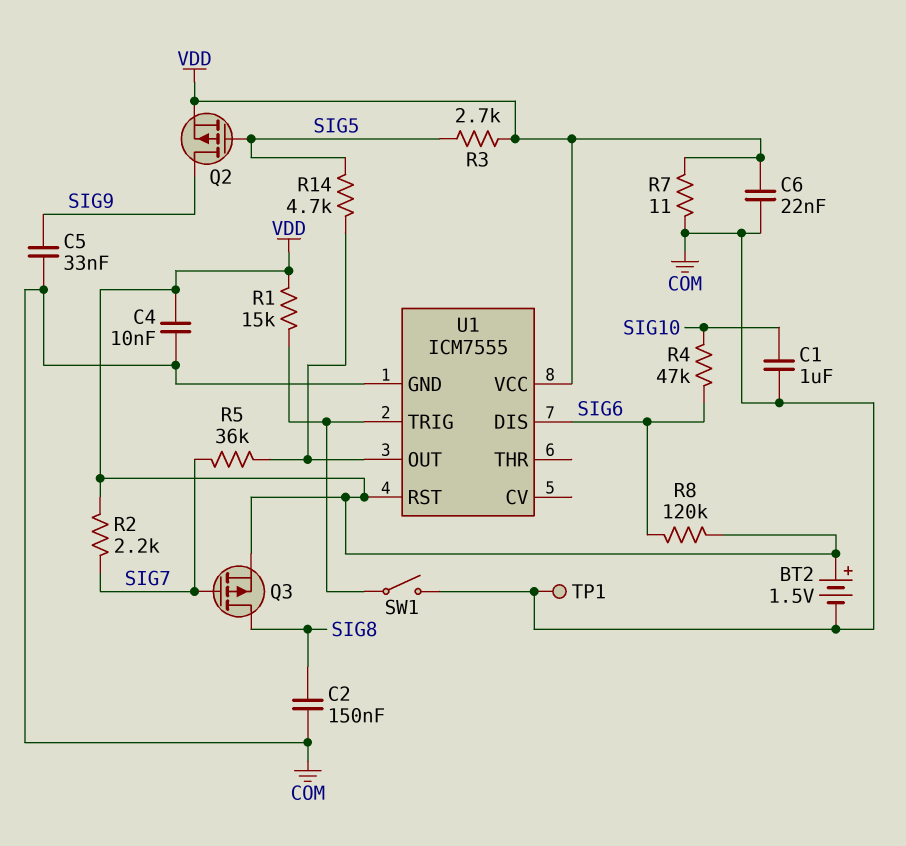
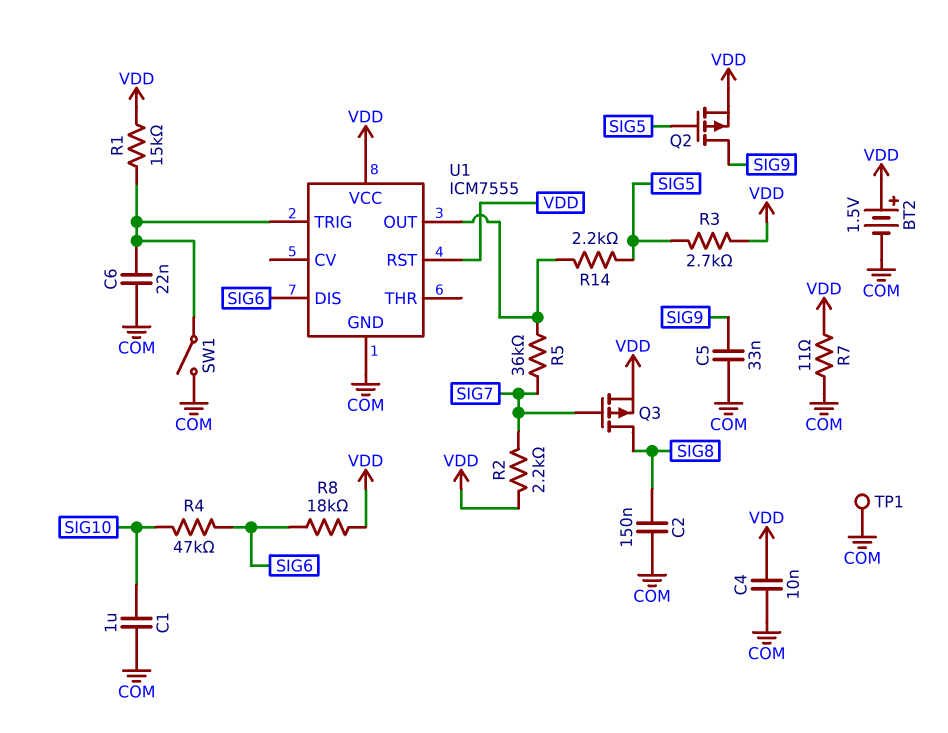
C6: 22nF (COM, VDD) -> 22nF (COM, U1/TRIG)
R8: 120k (SIG6, VDD) -> 18k (SIG6, VDD)
R14: 4.7k (SIG5, U1/OUT) -> 2.2k (SIG5, U1/OUT)

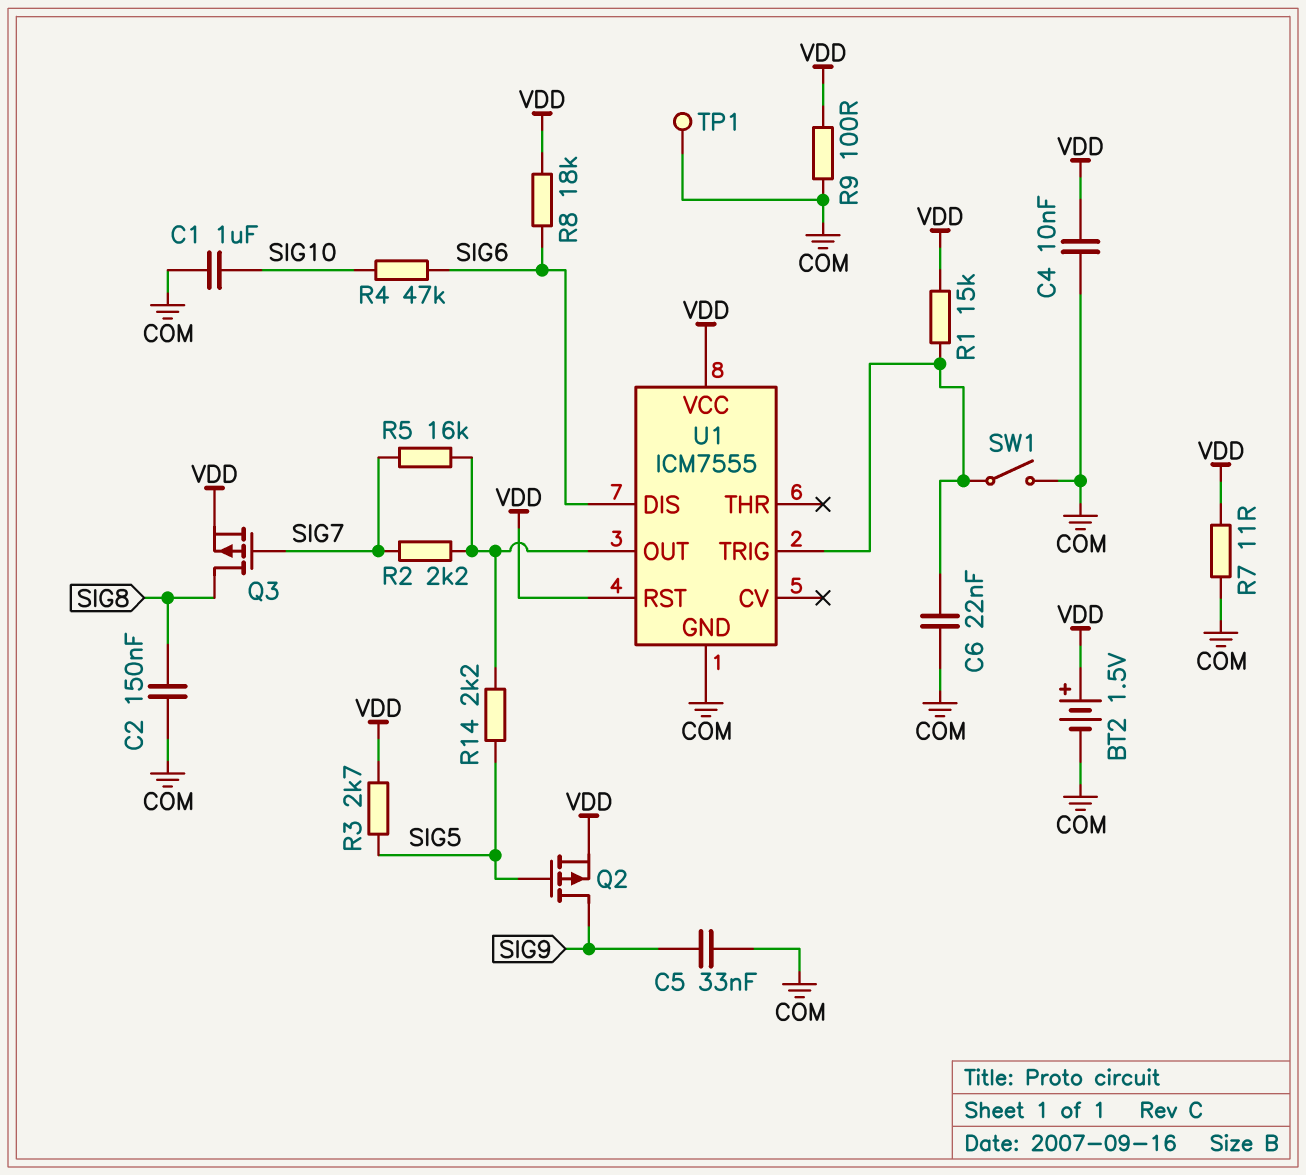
R2: 2.2k (SIG7, VDD) -> 2.2k (SIG7, U1/OUT)
R5: 36k (SIG7, U1/OUT) -> 16k (SIG7, U1/OUT)
R9: none -> 100 (COM, VDD)

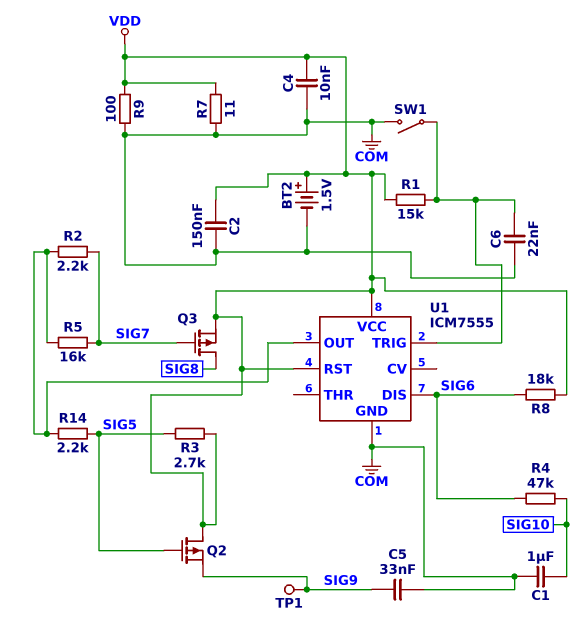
C2: 150nF (COM, SIG8) -> 150nF (COM, VDD)
Q2: PMOS (G SIG5, D SIG9, S VDD) -> PMOS (G SIG5, D VDD, S SIG9)
TP1: test point (COM) -> test point (SIG9)

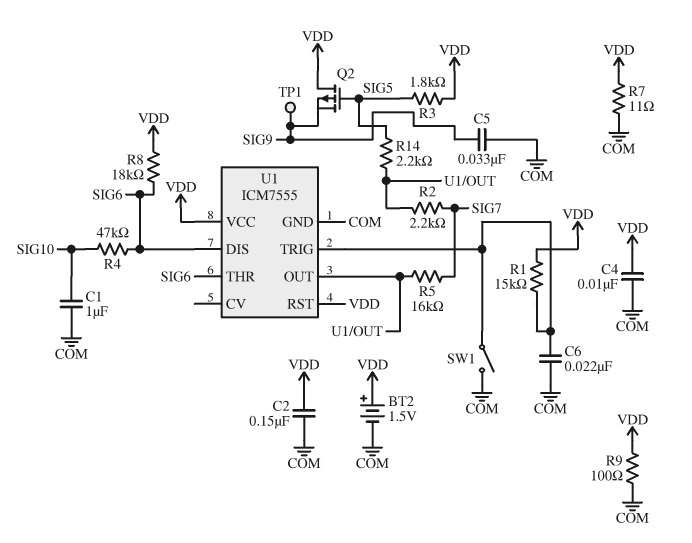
Q3: PMOS (G SIG7, D SIG8, S VDD) -> none
R3: 2.7k (SIG5, VDD) -> 1.8k (SIG5, VDD)
U1 pin THR: none -> SIG6

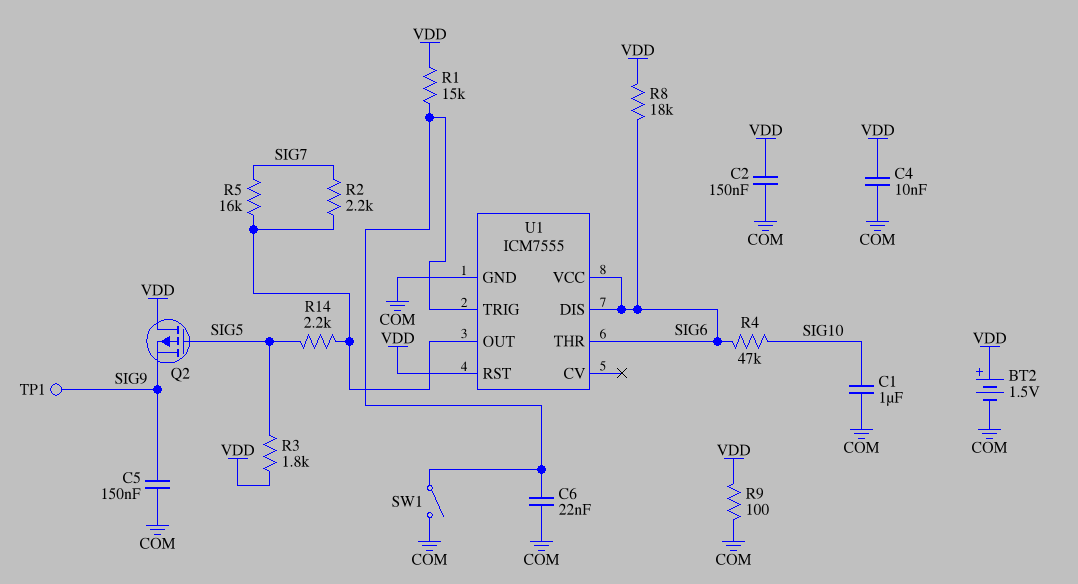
C5: 33nF (COM, SIG9) -> 150nF (COM, SIG9)
R7: 11 (COM, VDD) -> none
U1 pin VCC: VDD -> SIG6

